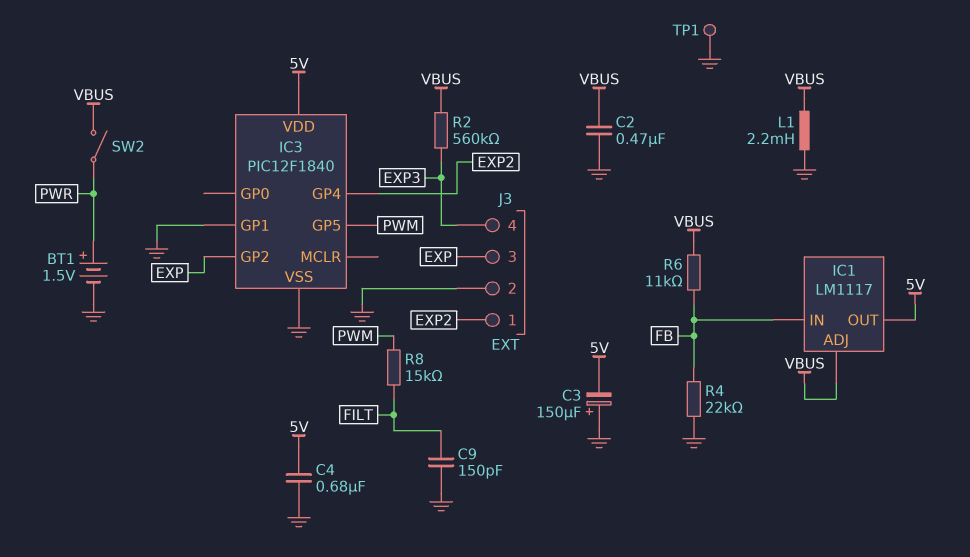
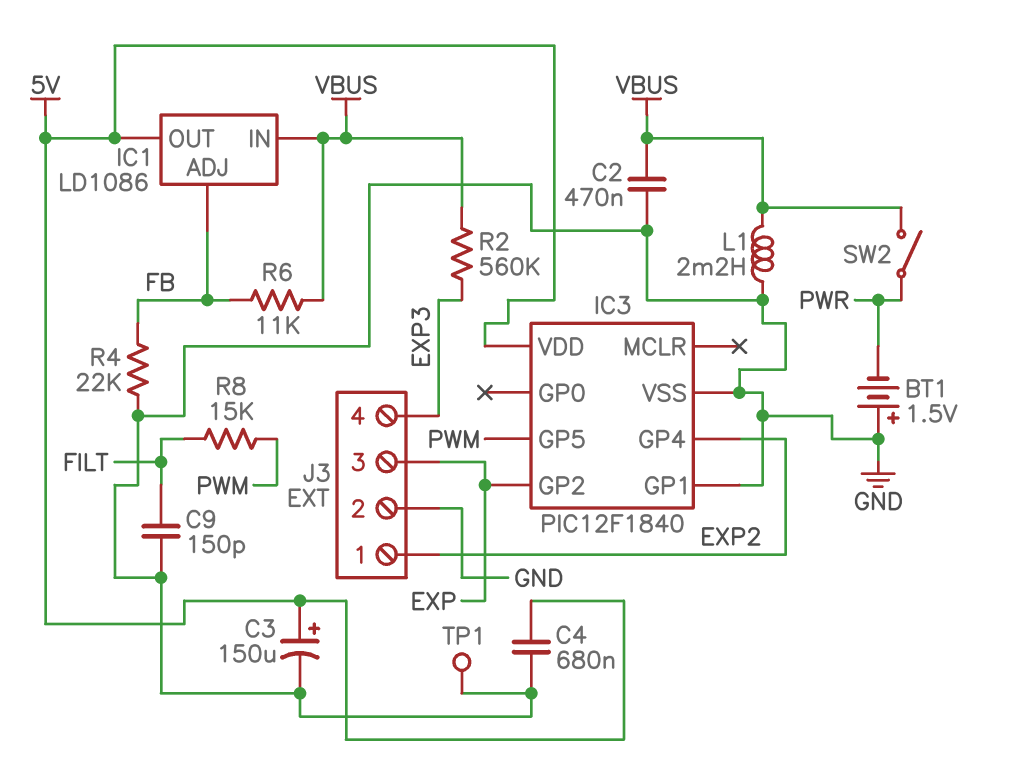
BT1: 1.5V (plus PWR, minus GND) -> 1.5V (plus GND, minus PWR)
C3: 150uF (plus GND, minus 5V) -> 150uF (plus 5V, minus GND)
IC1: LM1117 -> LD1086
IC1 pin ADJ: VBUS -> FB
IC1 pin IN: FB -> VBUS

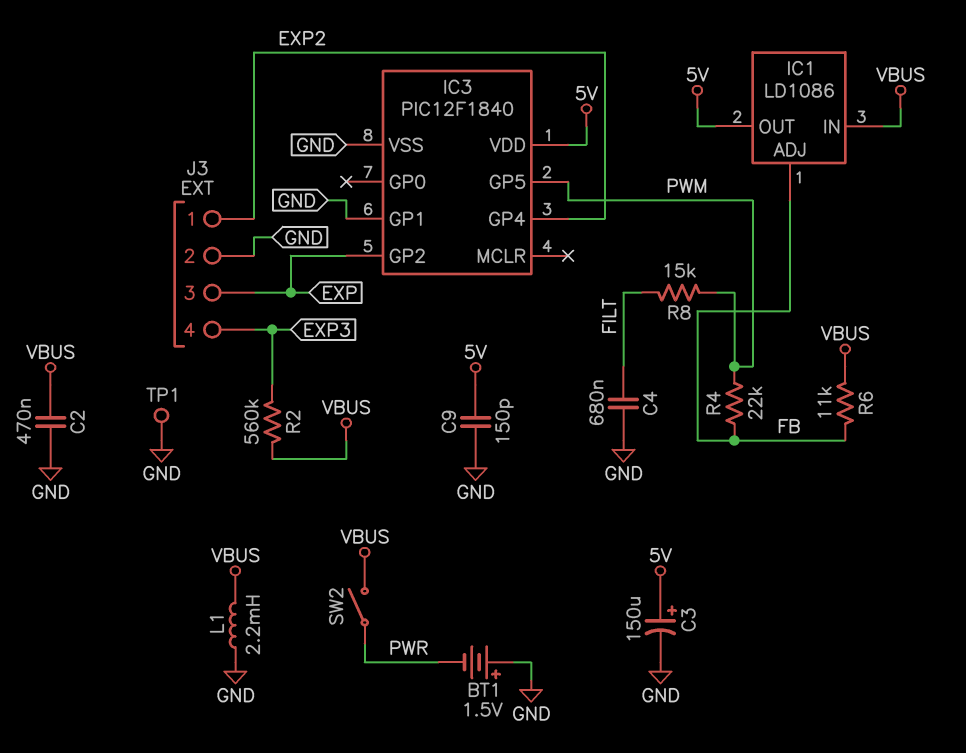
C4: 680nF (5V, GND) -> 680nF (FILT, GND)
C9: 150pF (FILT, GND) -> 150pF (5V, GND)
R4: 22k (FB, GND) -> 22k (FB, PWM)

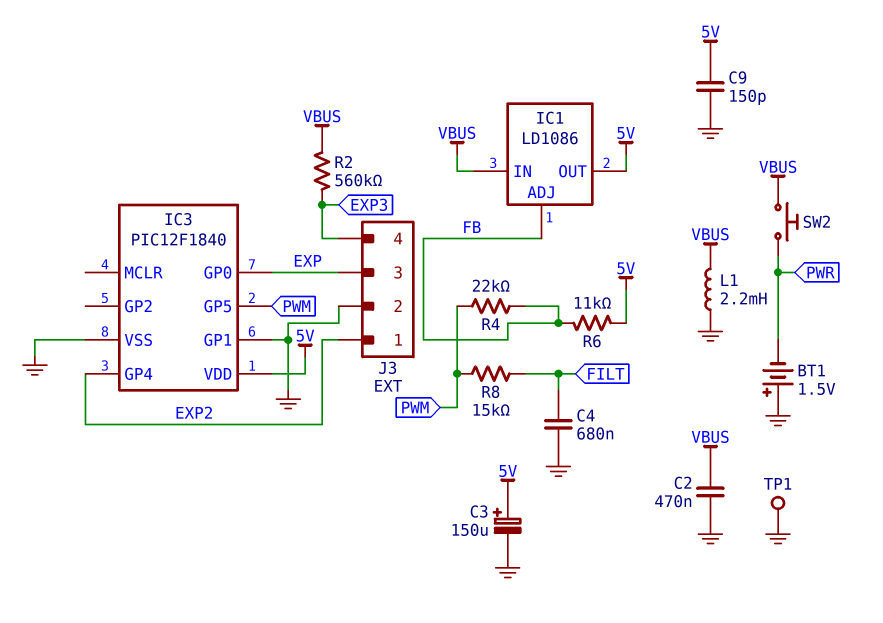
IC3 pin GP0: none -> EXP
IC3 pin GP2: EXP -> none
R6: 11k (FB, VBUS) -> 11k (5V, FB)
SW2: switch (PWR, VBUS) -> button (PWR, VBUS)

